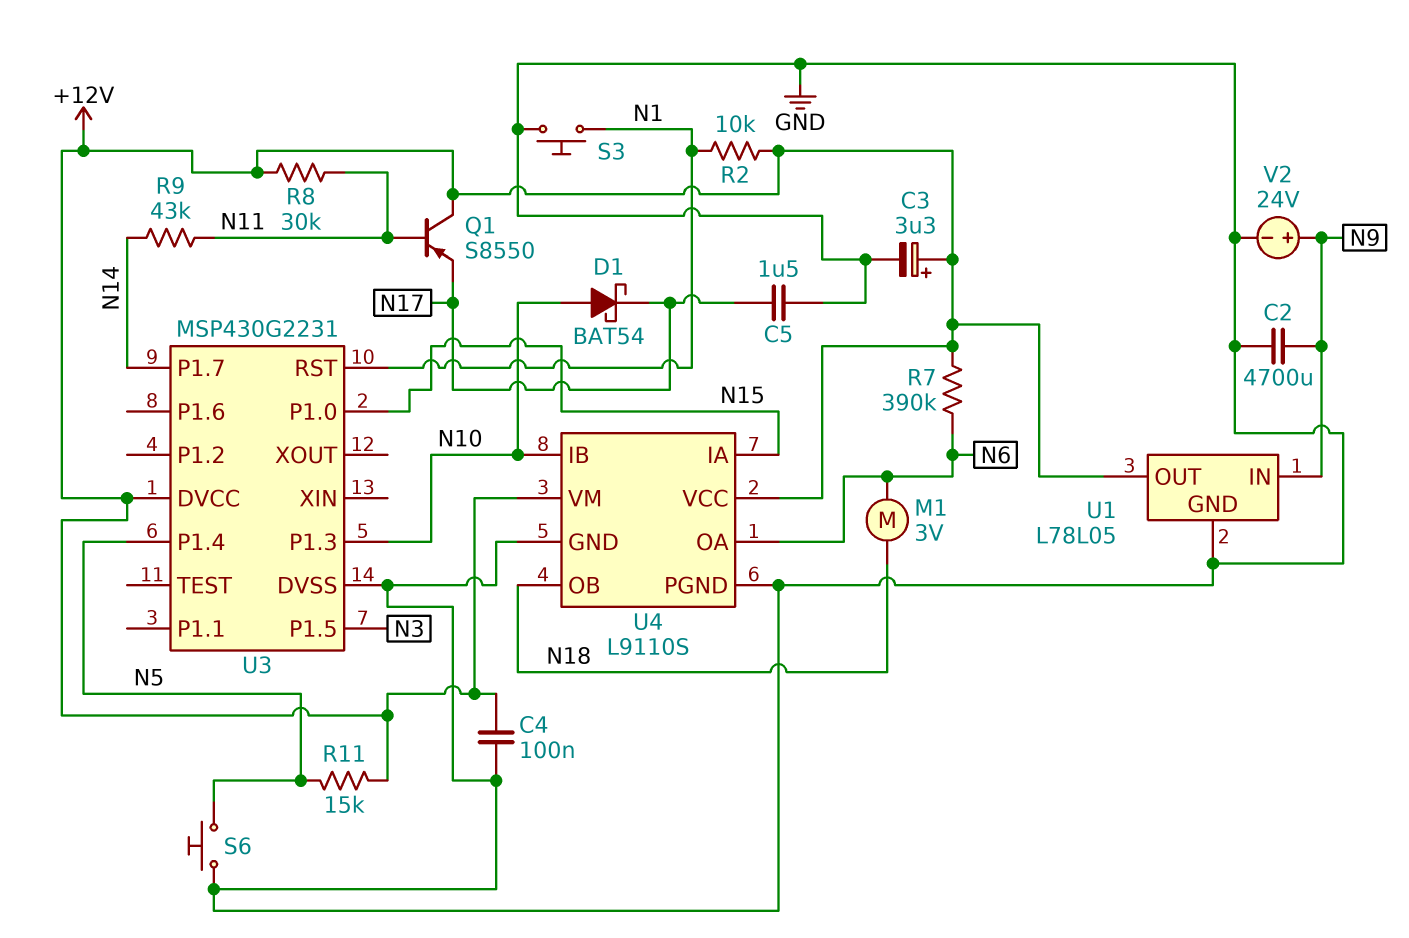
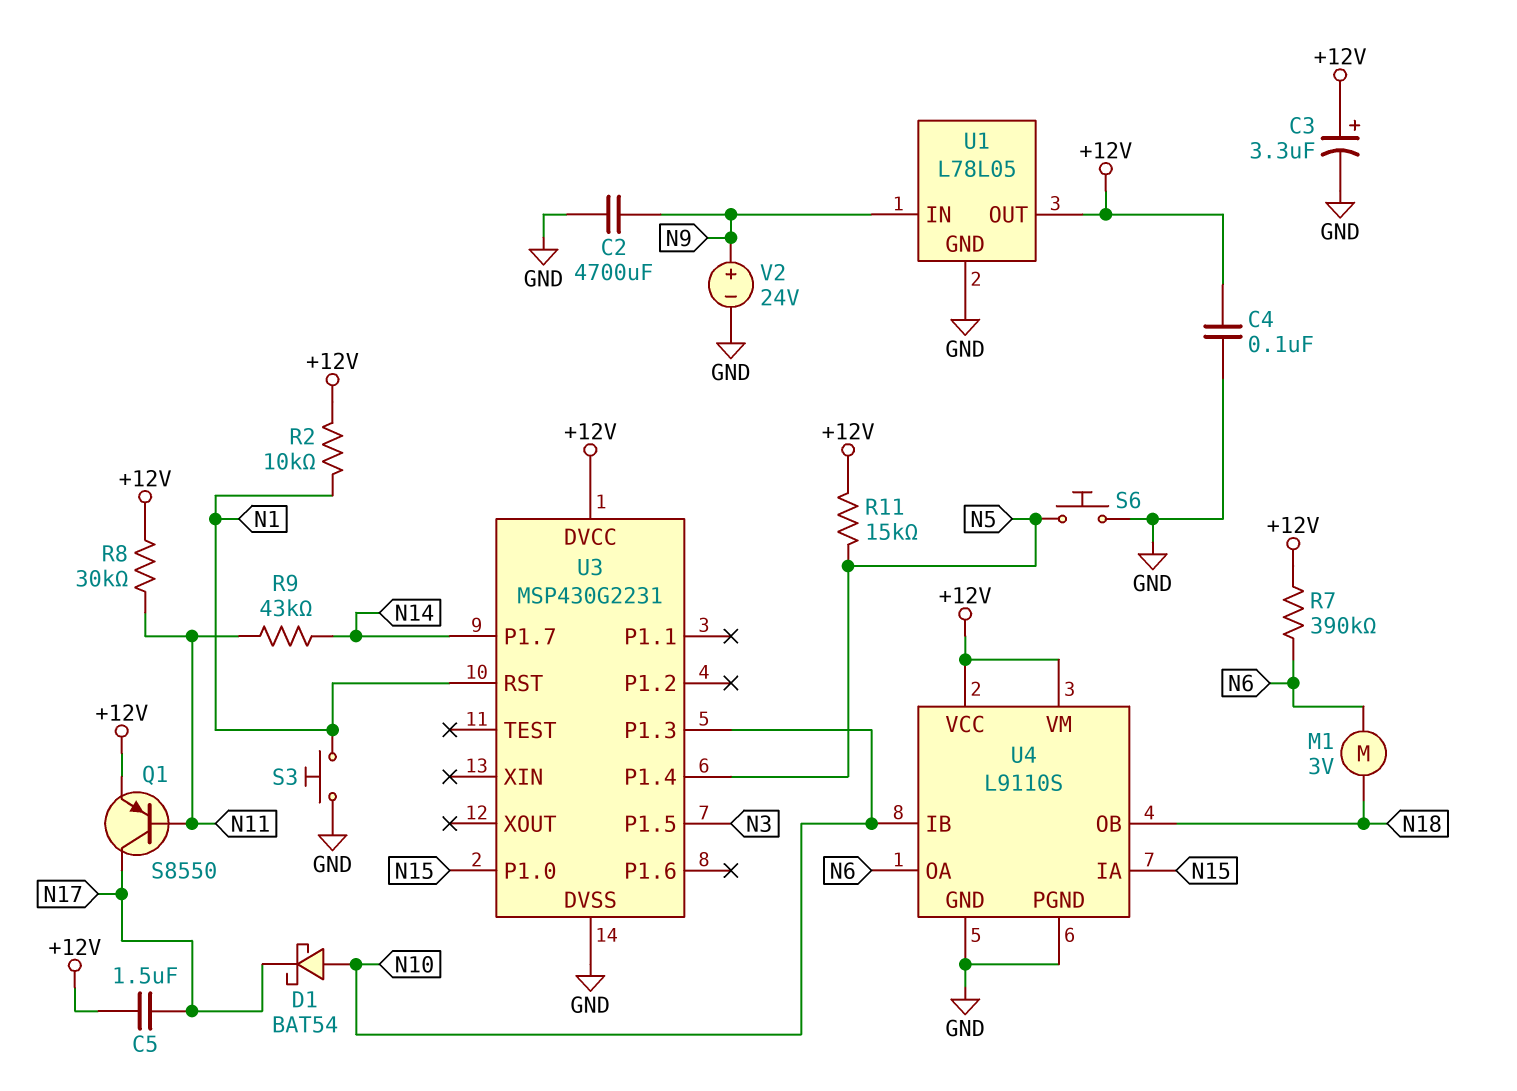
C5: 1.5uF (GND, N17) -> 1.5uF (+12V, N17)
Q1: PNP S8550 (B N11, C +12V, E N17) -> PNP S8550 (B N11, C N17, E +12V)

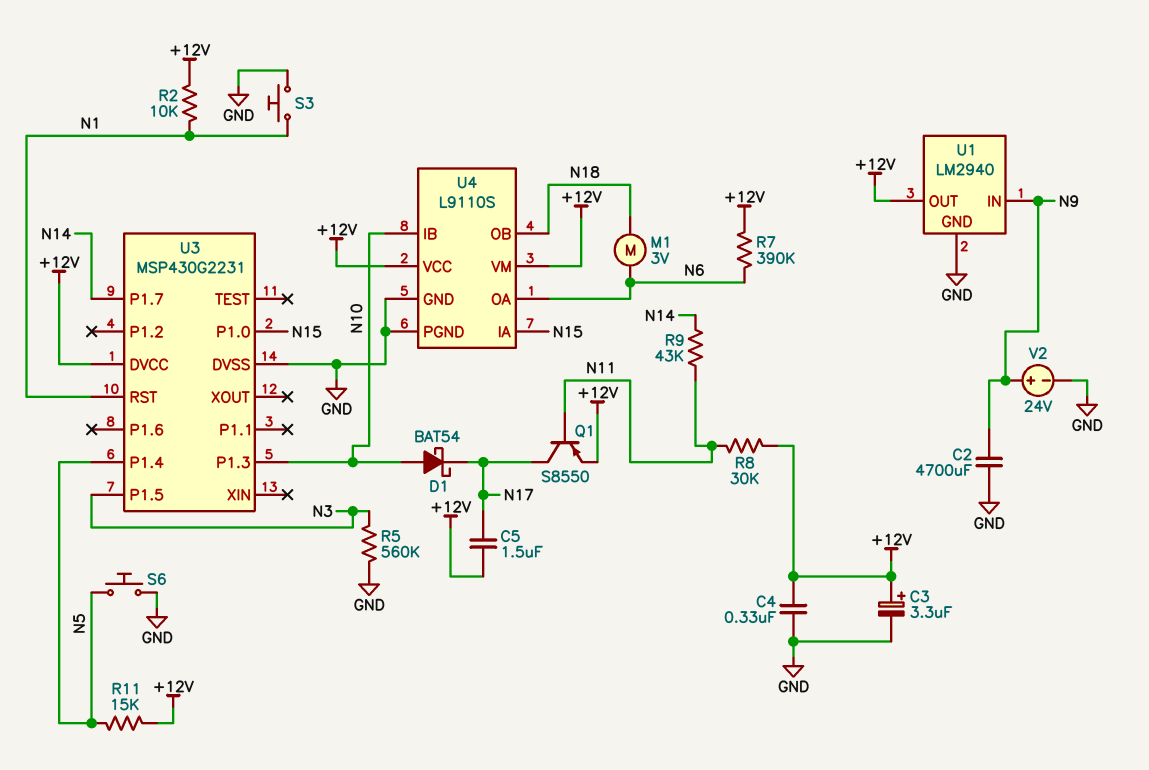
C4: 100nF (+12V, GND) -> 330nF (+12V, GND)
R5: none -> 560k (GND, N3)
U1: L78L05 -> LM2940

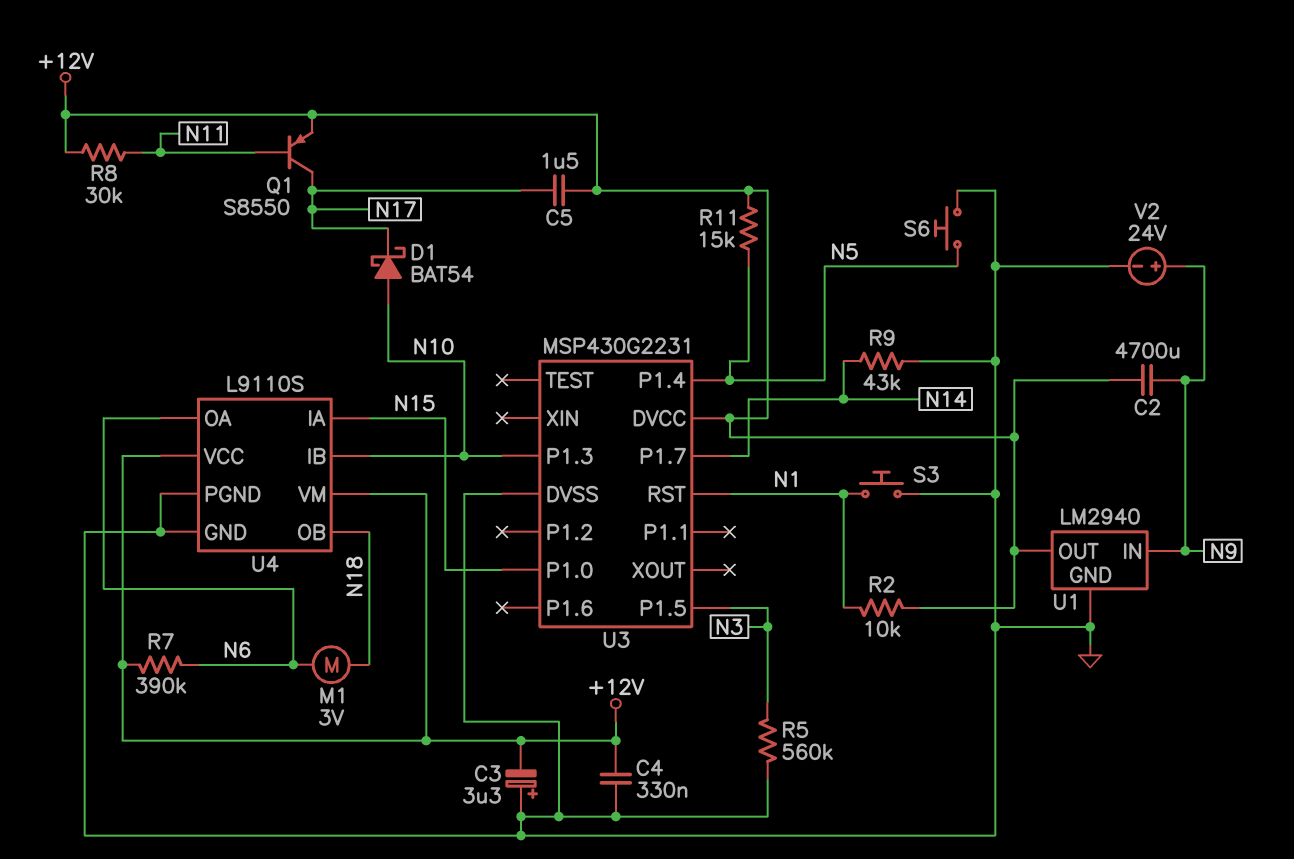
C2: 4700uF (GND, N9) -> 4700uF (+12V, N9)
C3: 3.3uF (plus +12V, minus GND) -> 3.3uF (plus GND, minus +12V)
R9: 43k (N11, N14) -> 43k (GND, N14)

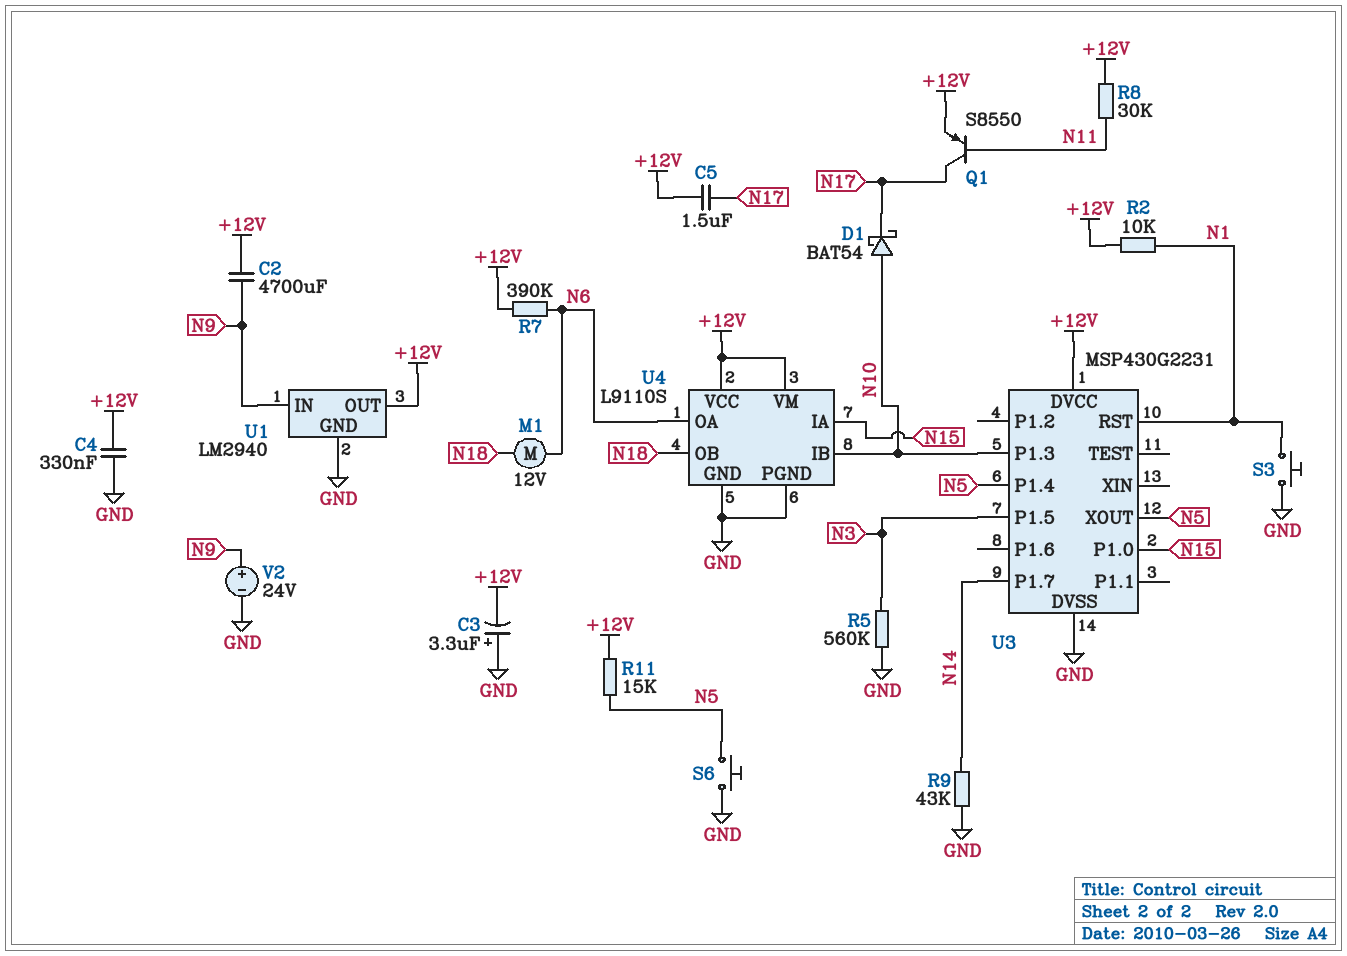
M1: motor 3V (N6, N18) -> motor 12V (N6, N18)
U3 pin XOUT: none -> N5

